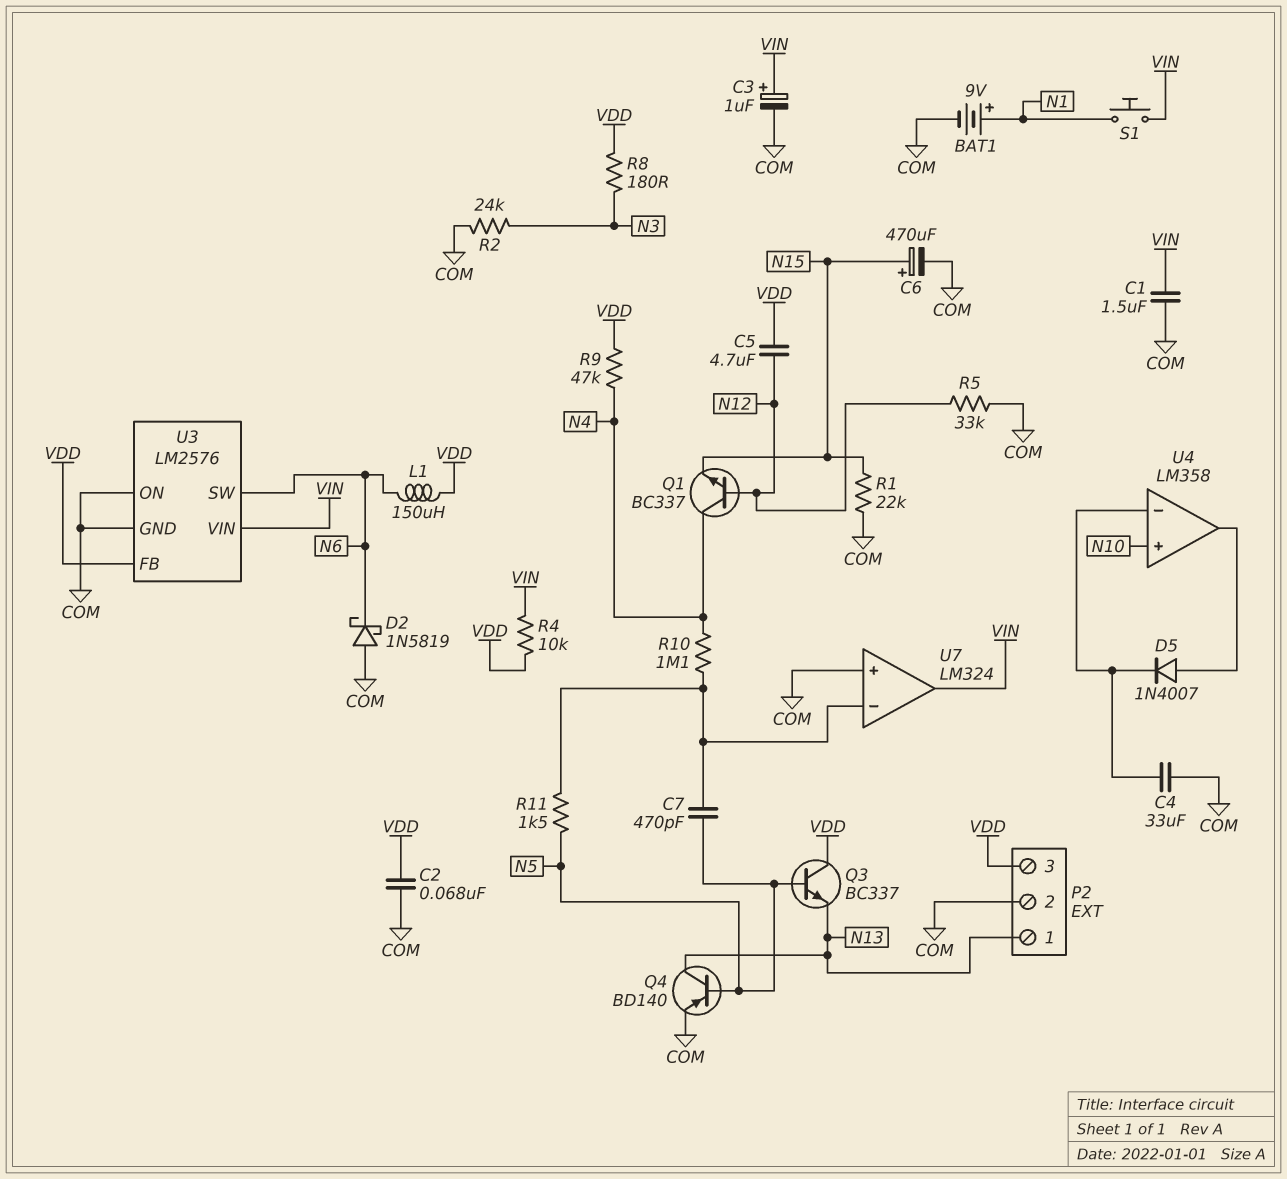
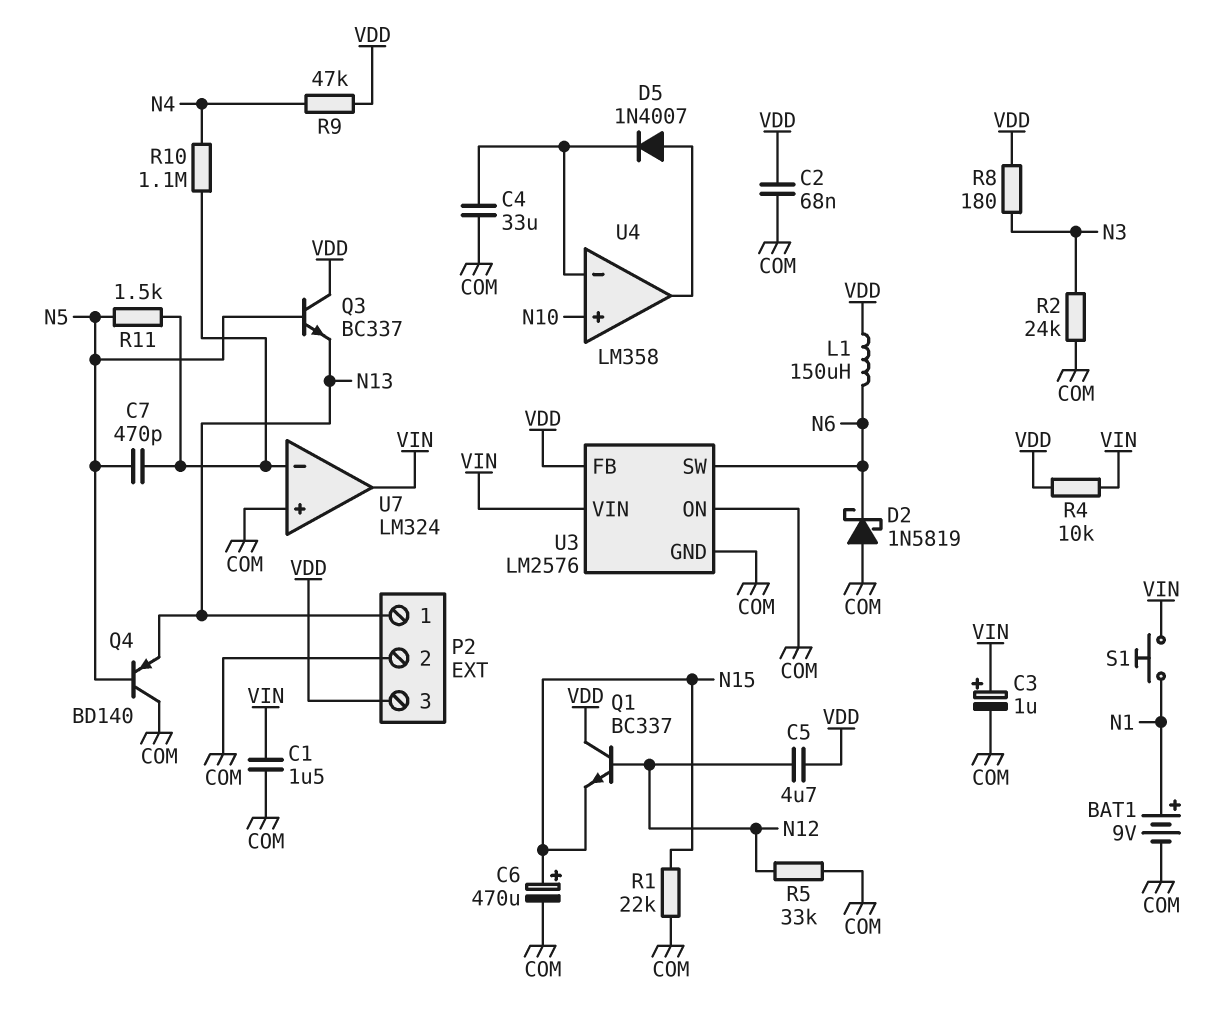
Q1: NPN BC337 (B N12, C N4, E N15) -> NPN BC337 (B N12, C VDD, E N15)
Q4: PNP BD140 (B N5, C N13, E COM) -> PNP BD140 (B N5, C COM, E N13)

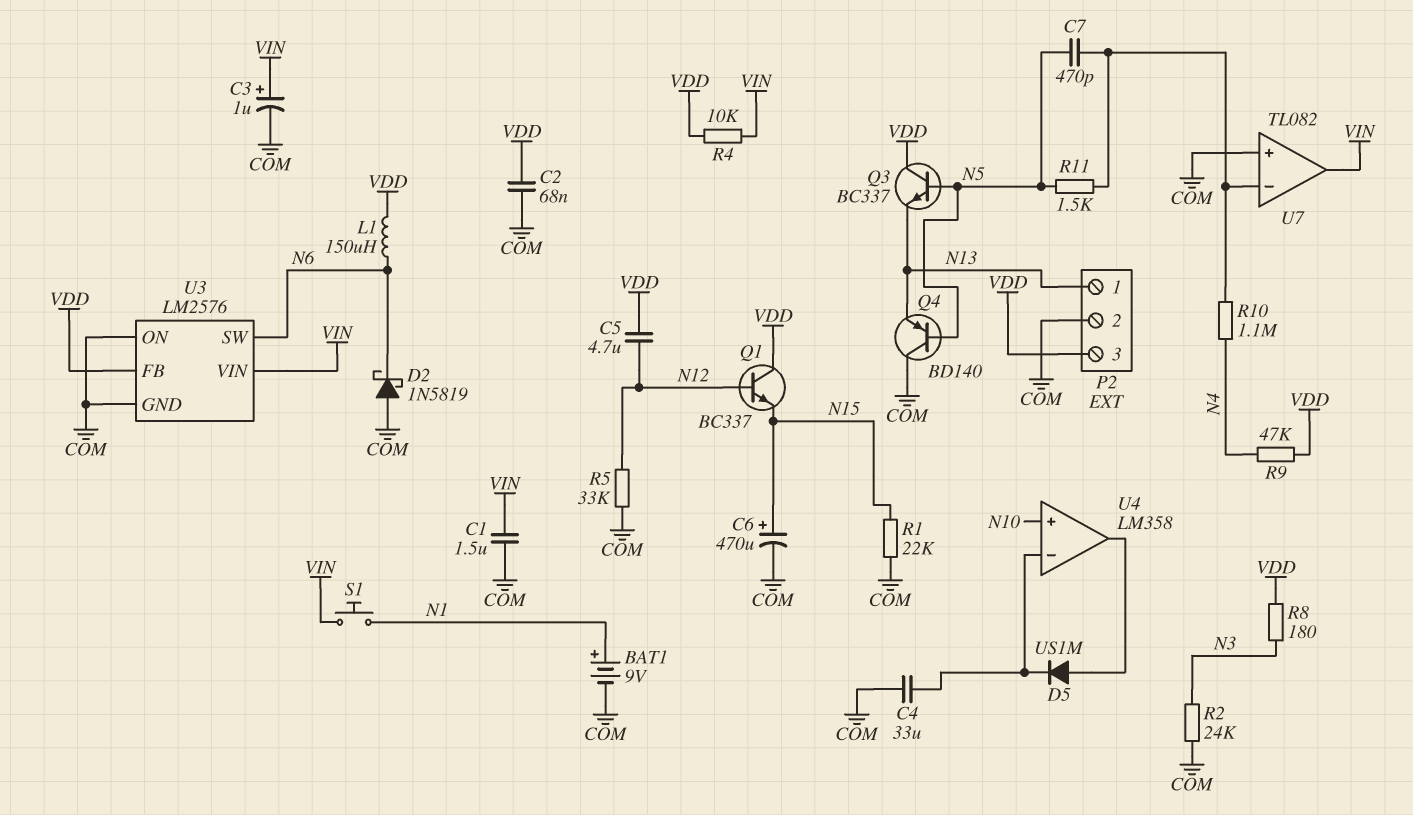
D5: diode 1N4007 (A U4/out, K U4/in-) -> diode US1M (A U4/out, K U4/in-)
U7: LM324 -> TL082

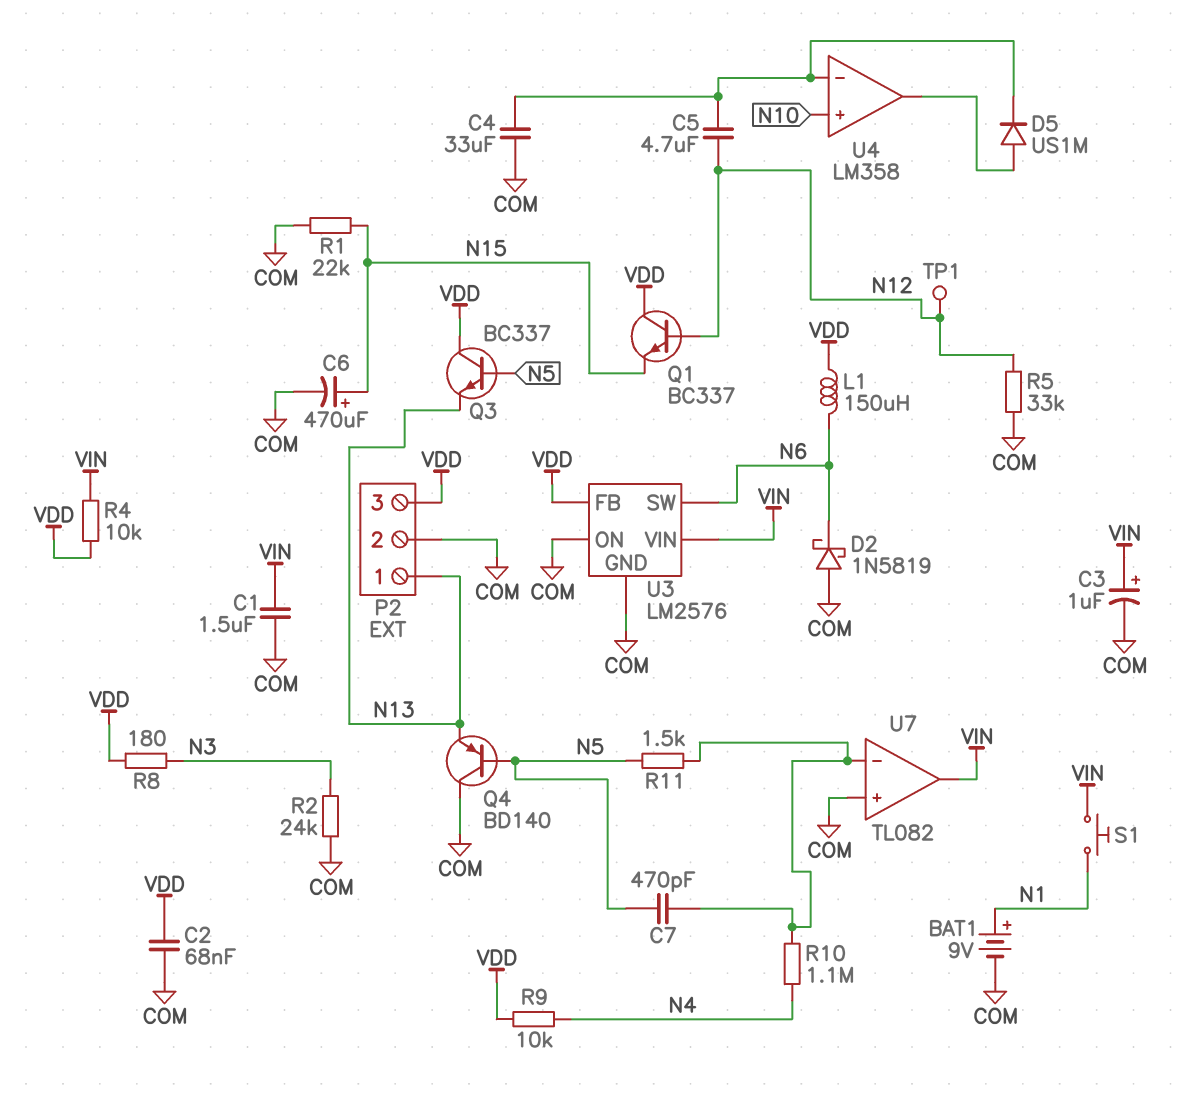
C5: 4.7uF (N12, VDD) -> 4.7uF (N12, U4/in-)
R9: 47k (N4, VDD) -> 10k (N4, VDD)
TP1: none -> test point (N12)

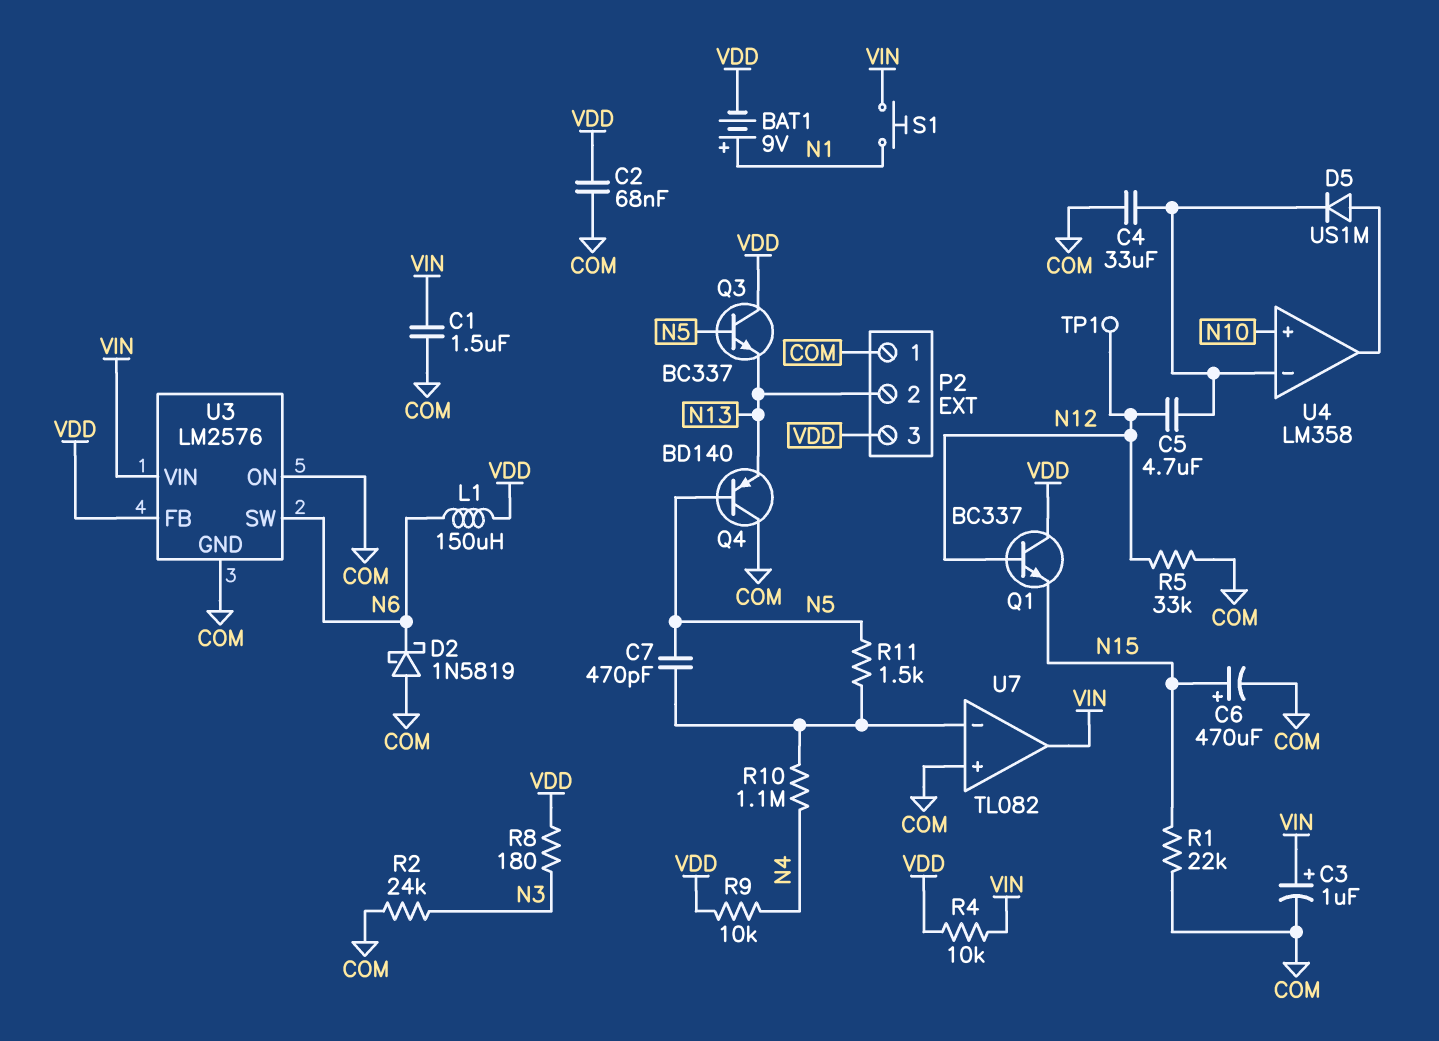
BAT1: 9V (plus N1, minus COM) -> 9V (plus N1, minus VDD)
P2 pin 1: N13 -> COM
P2 pin 2: COM -> N13

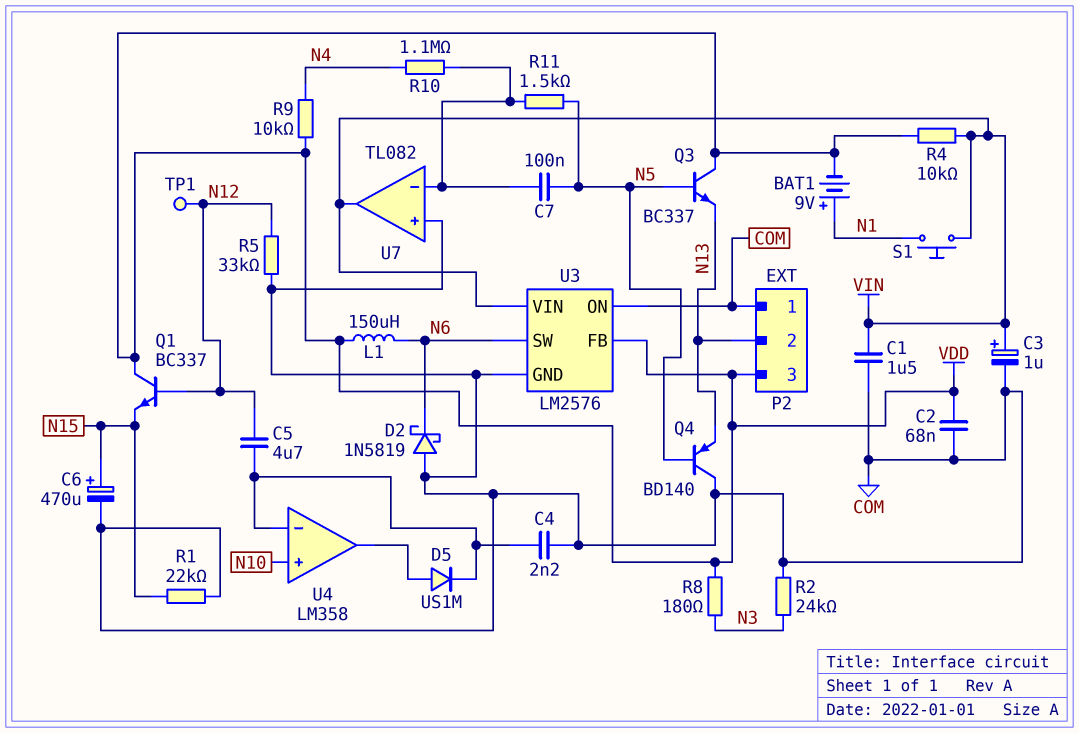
C4: 33uF (COM, U4/in-) -> 2.2nF (COM, U4/in-)
C7: 470pF (N5, U7/in-) -> 100nF (N5, U7/in-)

